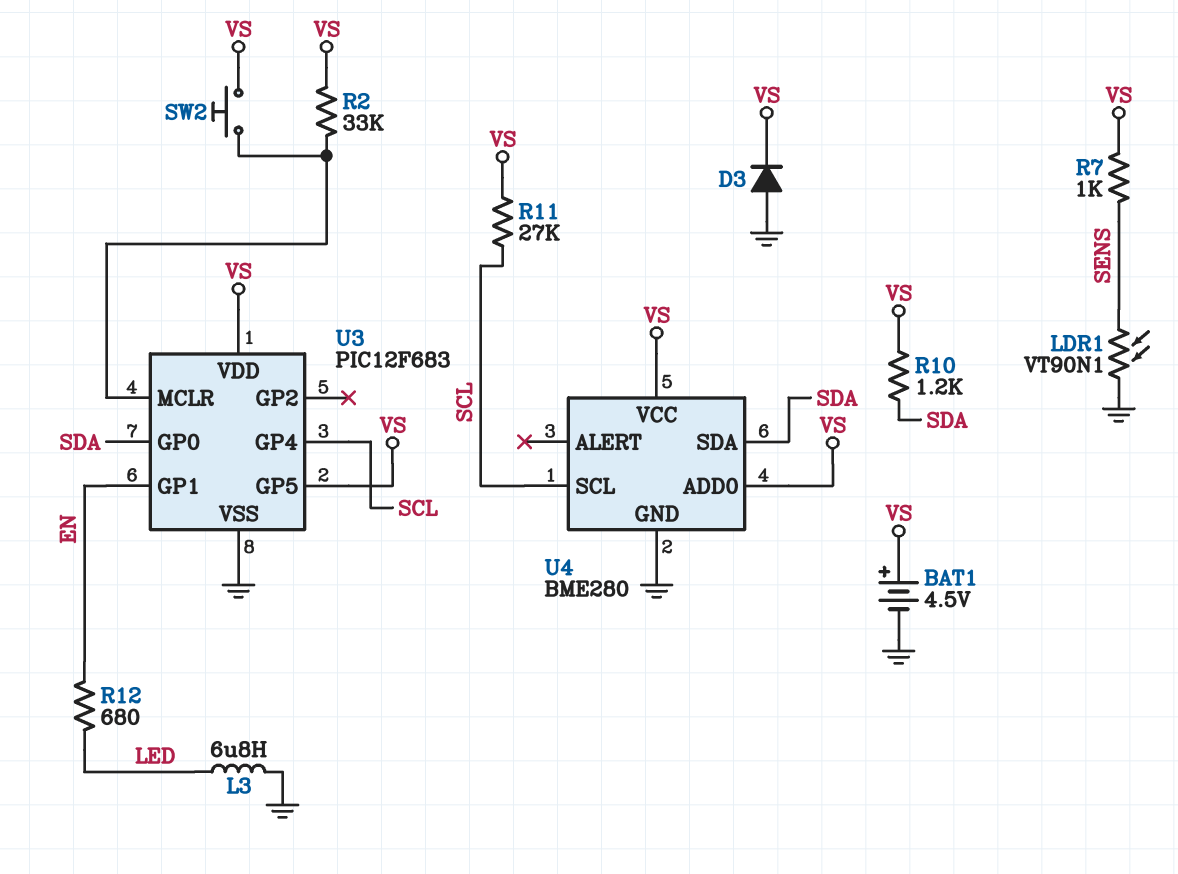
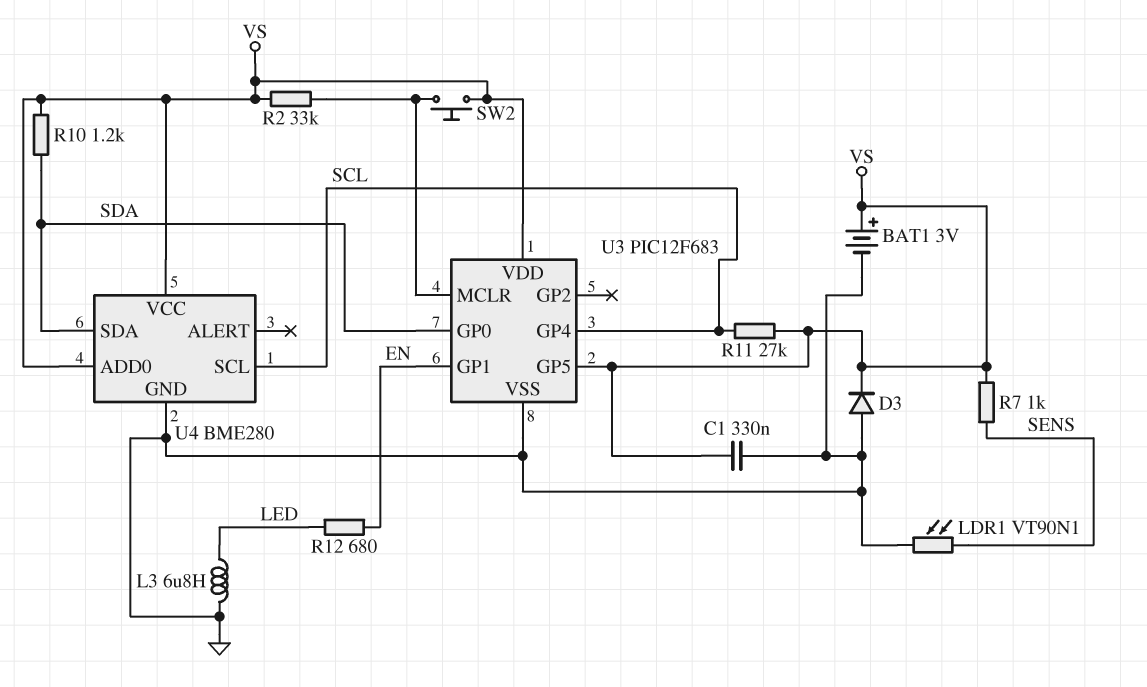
BAT1: 4.5V (plus VS, minus GND) -> 3V (plus VS, minus GND)
C1: none -> 330nF (GND, VS)

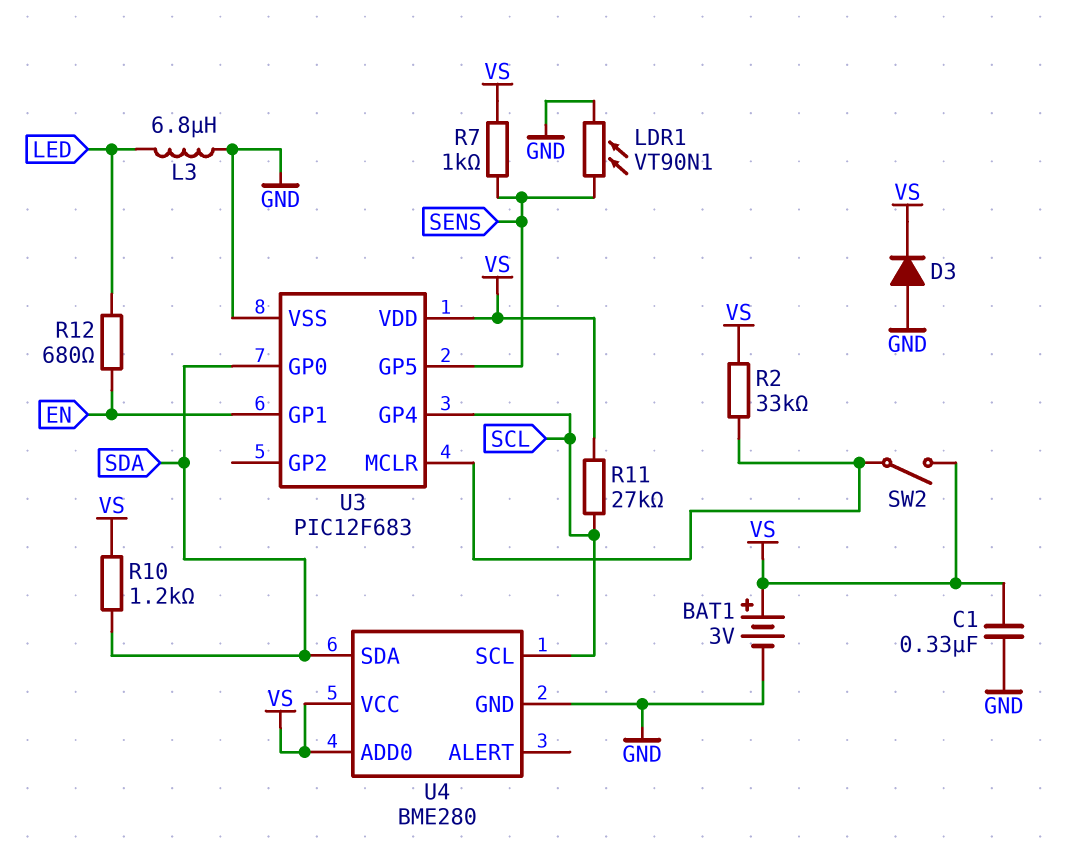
SW2: button (U3/MCLR, VS) -> switch (U3/MCLR, VS)
U3 pin GP5: VS -> SENS

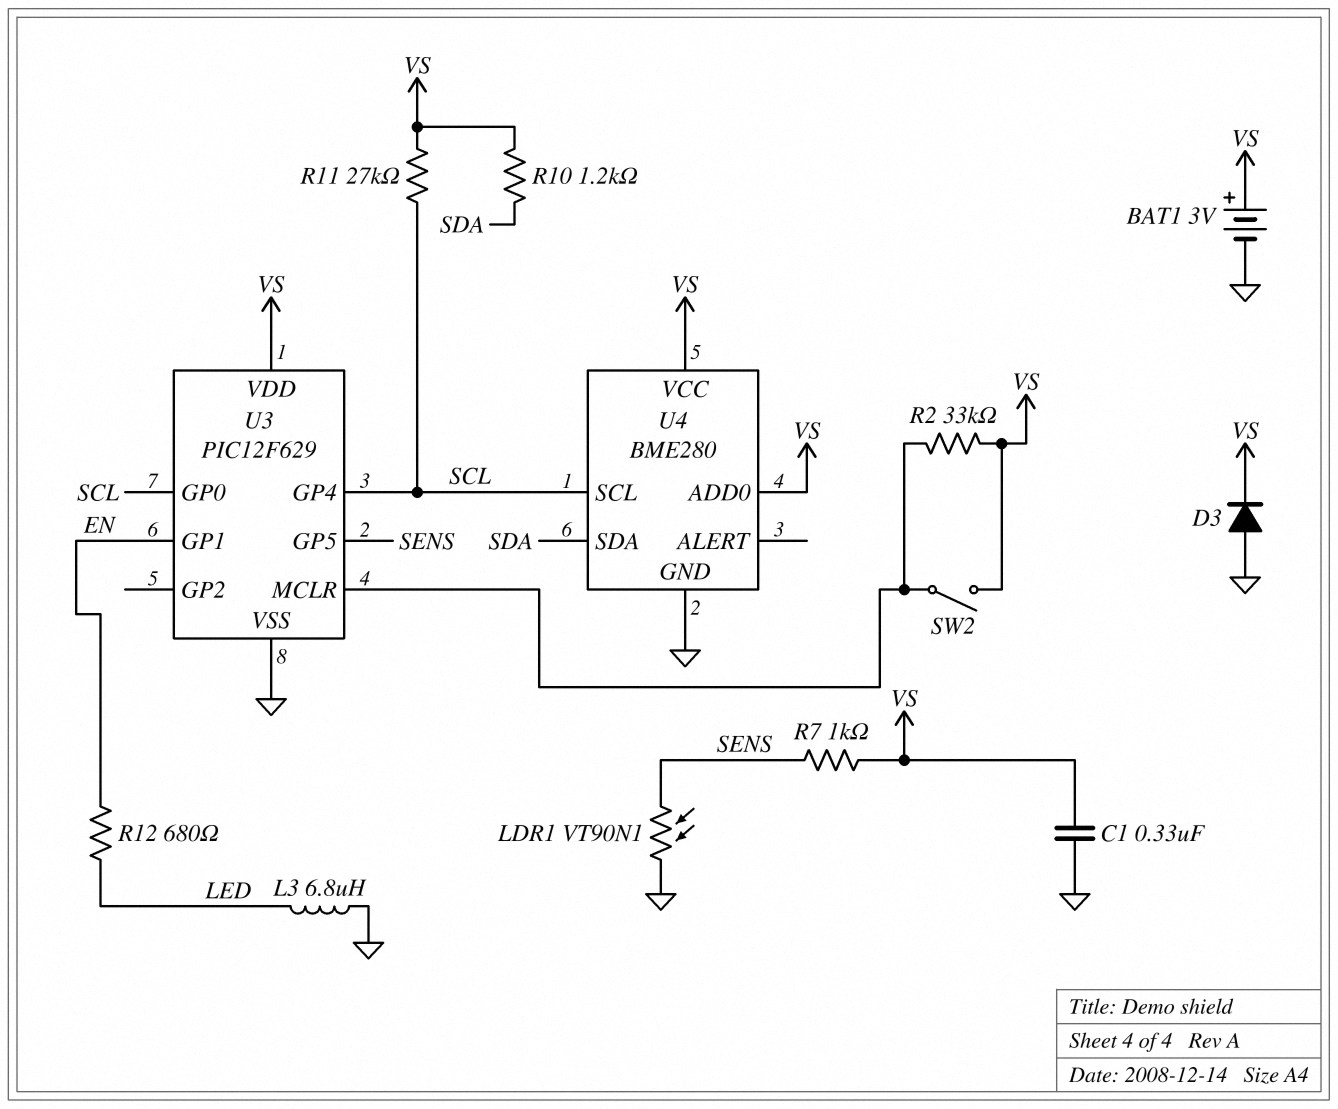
U3: PIC12F683 -> PIC12F629
U3 pin GP0: SDA -> SCL

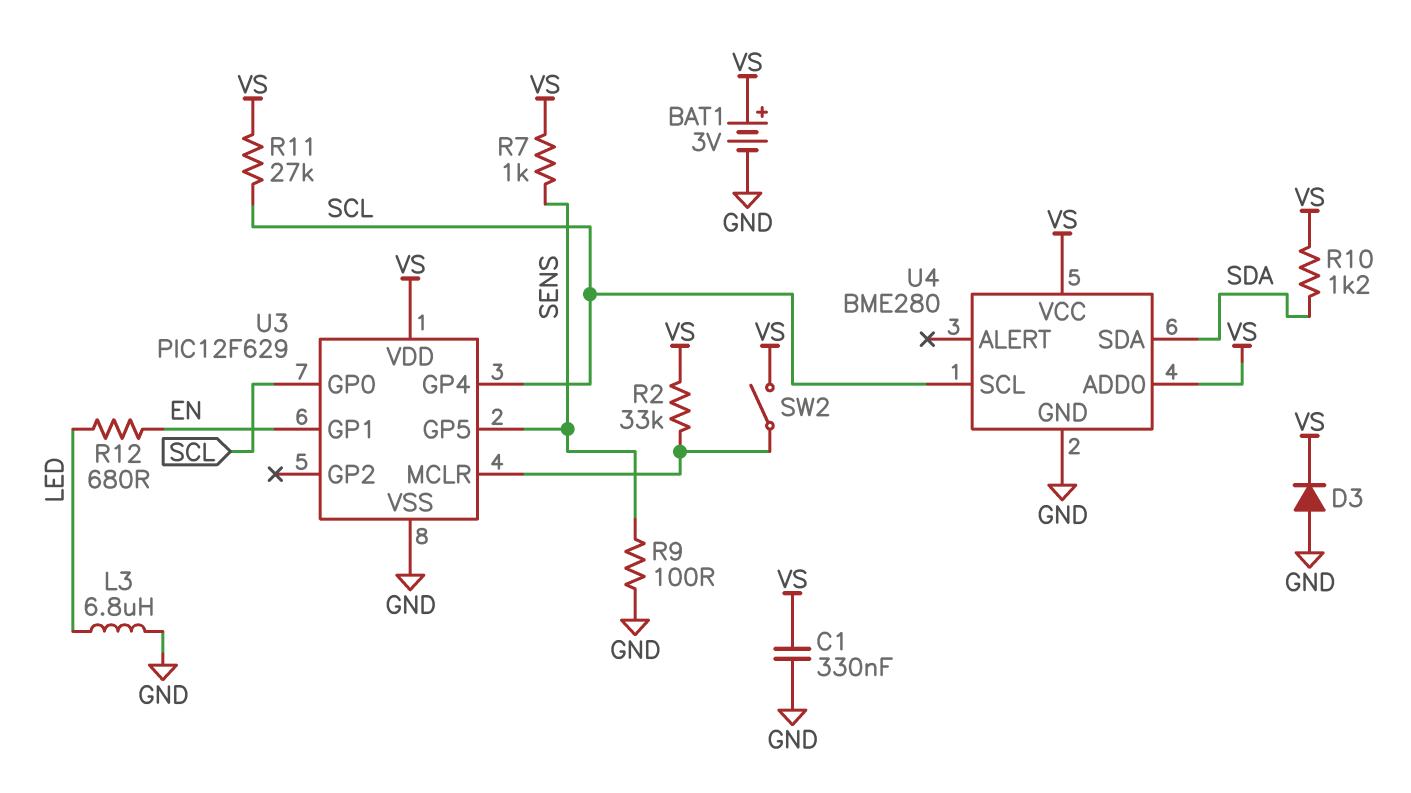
LDR1: VT90N1 (GND, SENS) -> none
R9: none -> 100 (GND, SENS)

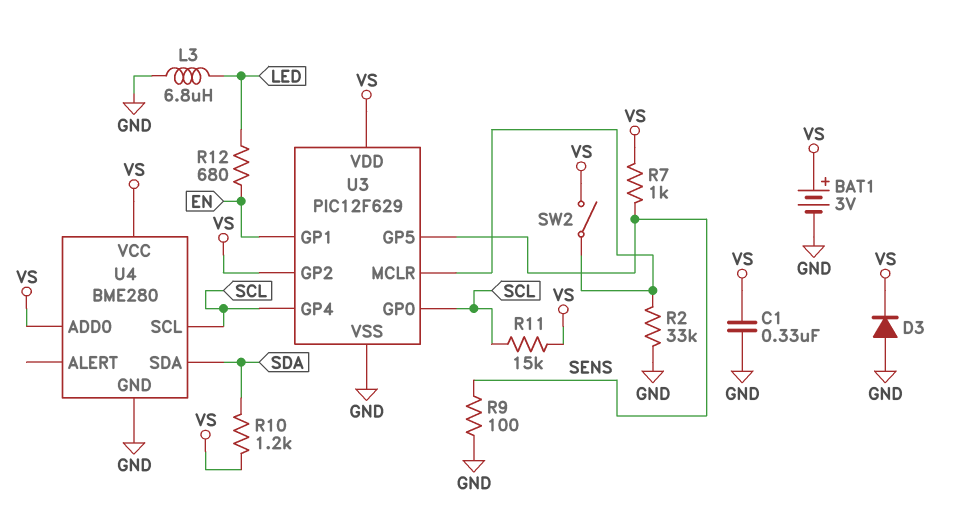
R2: 33k (U3/MCLR, VS) -> 33k (GND, U3/MCLR)
R11: 27k (SCL, VS) -> 15k (SCL, VS)
U3 pin GP2: none -> VS

